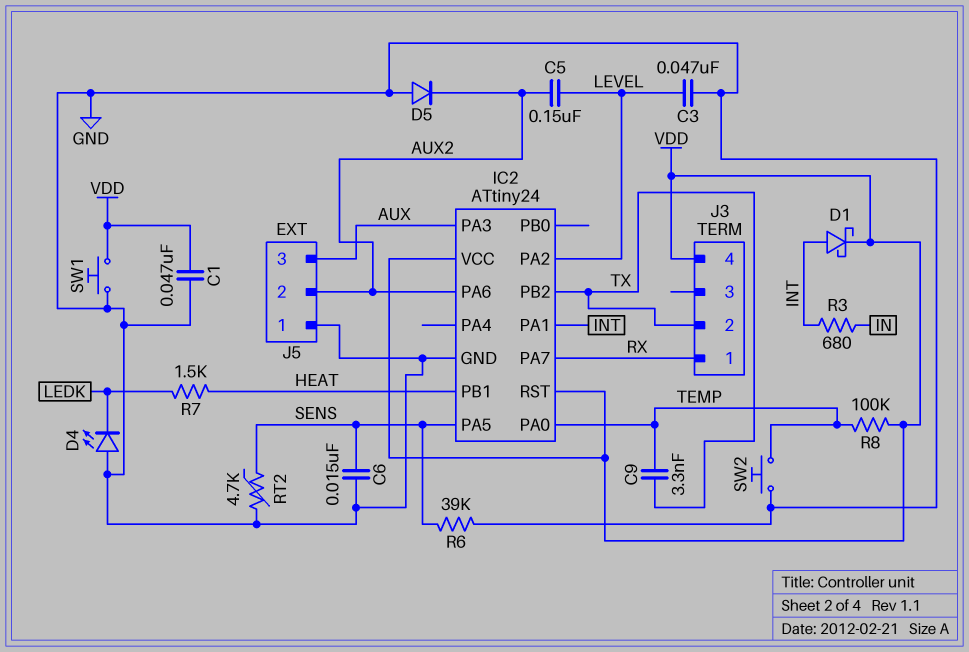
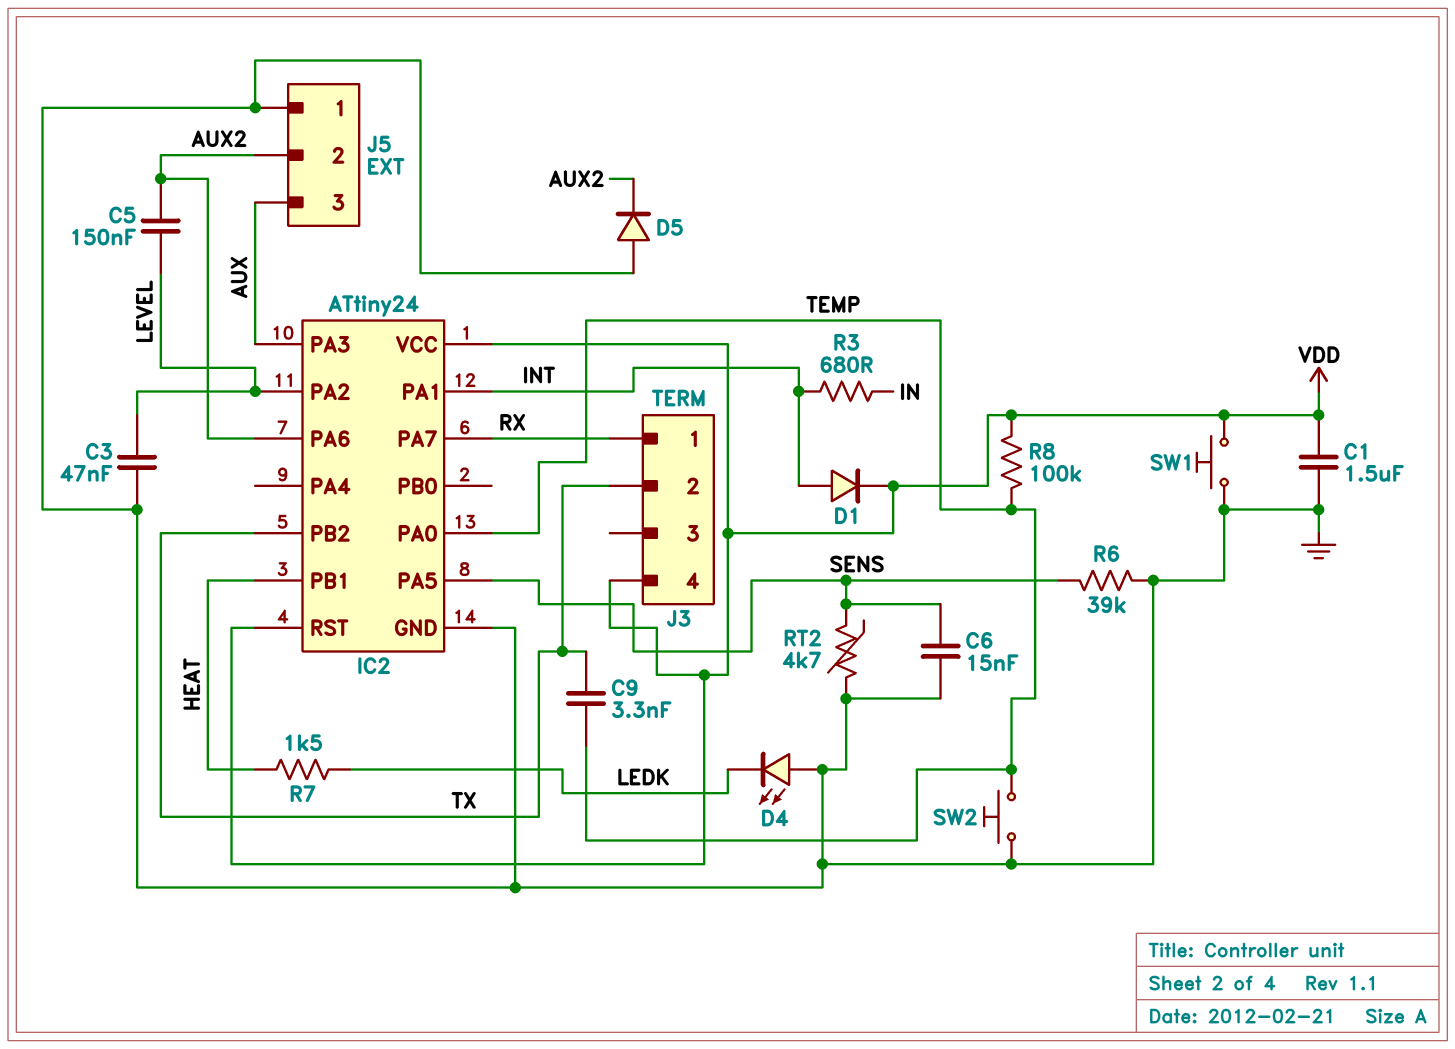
C1: 47nF (GND, VDD) -> 1.5uF (GND, VDD)
D1: schottky (A INT, K VDD) -> diode (A INT, K VDD)

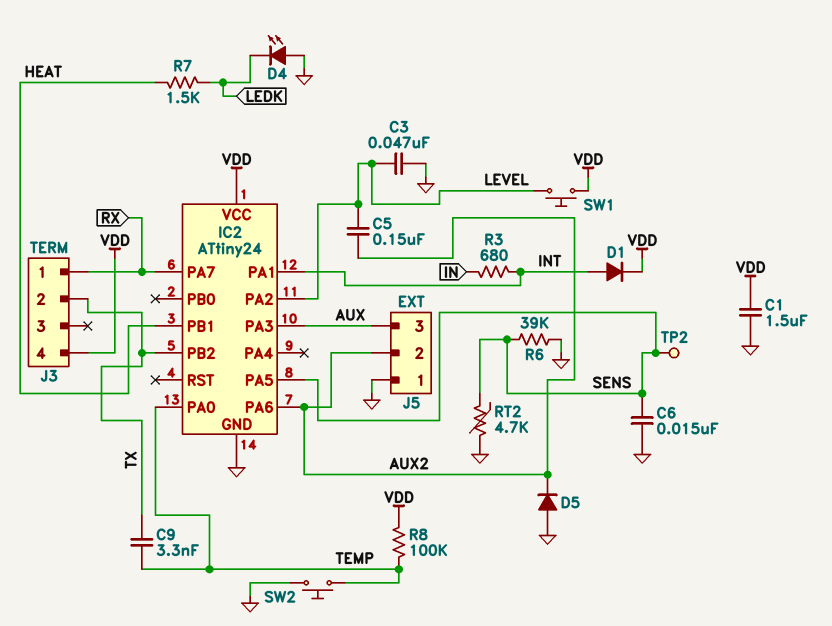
IC2 pin RST: VDD -> none
SW1: button (GND, VDD) -> button (LEVEL, VDD)
TP2: none -> test point (SENS)

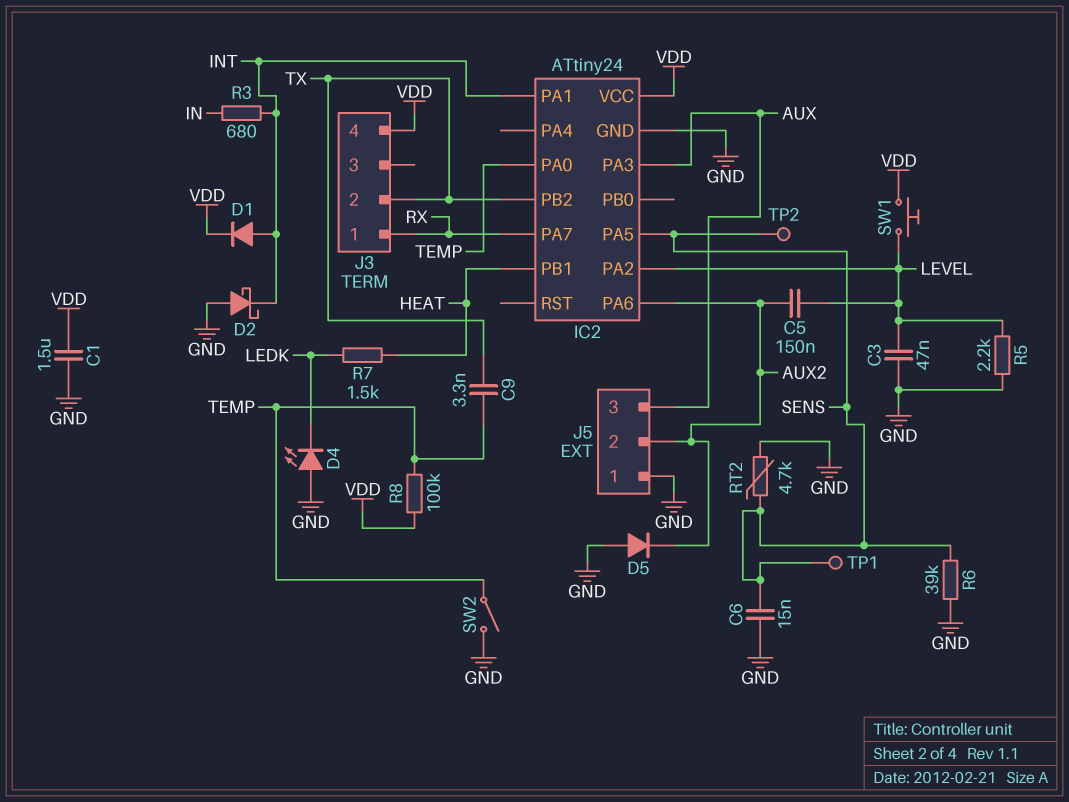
D2: none -> schottky (A GND, K INT)
R5: none -> 2.2k (GND, LEVEL)
SW2: button (GND, TEMP) -> switch (GND, TEMP)
TP1: none -> test point (SENS)

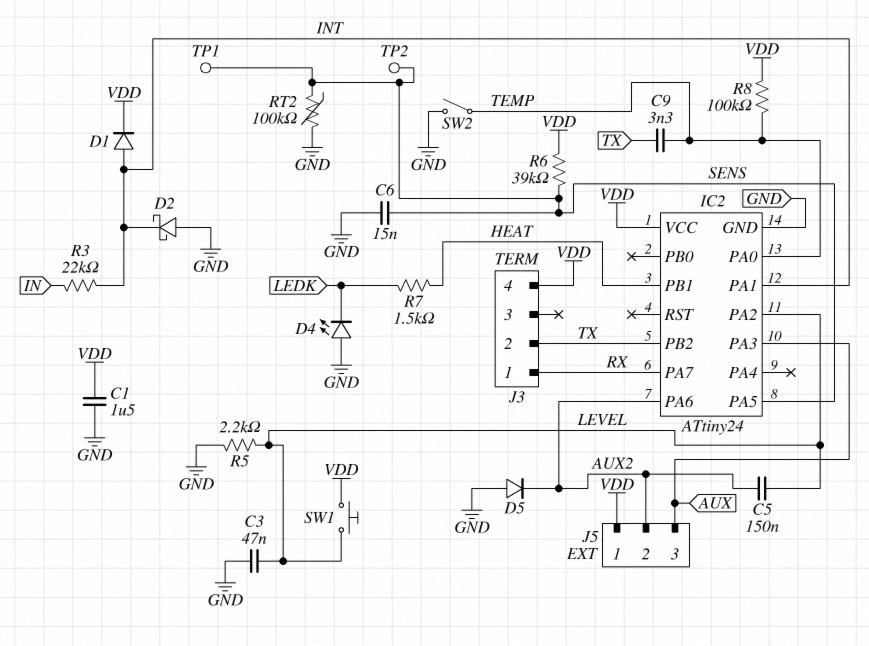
J5 pin 1: GND -> VDD
R3: 680 (IN, INT) -> 22k (IN, INT)
R6: 39k (GND, SENS) -> 39k (SENS, VDD)
RT2: 4.7k (GND, SENS) -> 100k (GND, SENS)

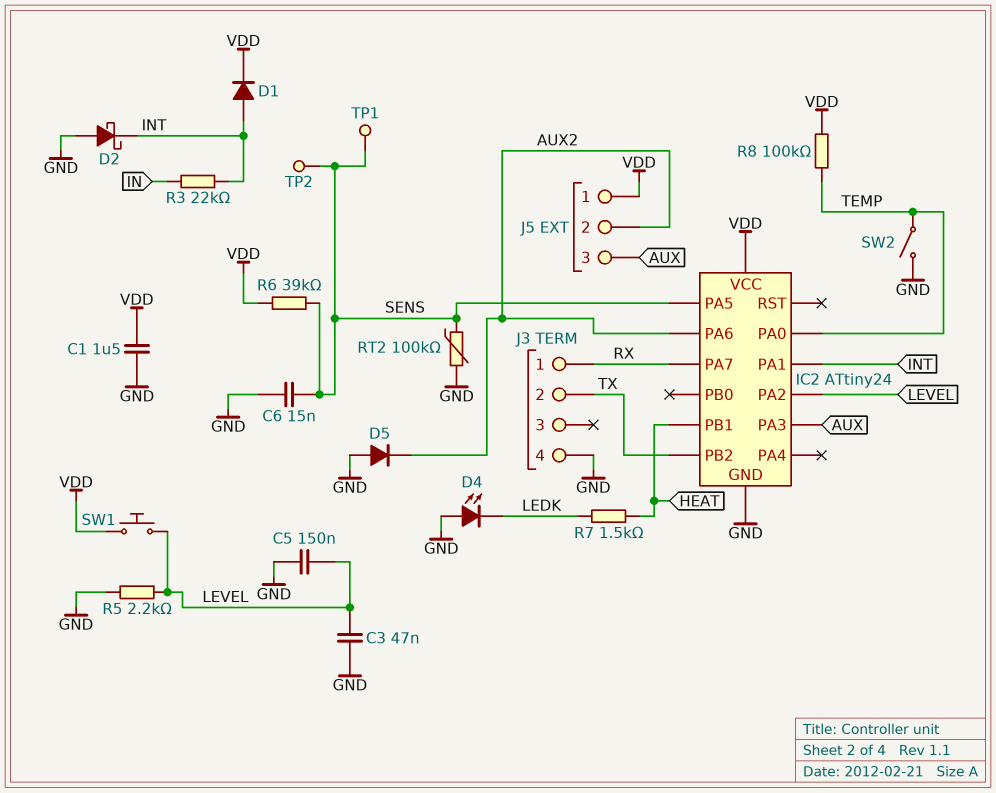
C5: 150nF (AUX2, LEVEL) -> 150nF (GND, LEVEL)
C9: 3.3nF (TEMP, TX) -> none
J3 pin 4: VDD -> GND

